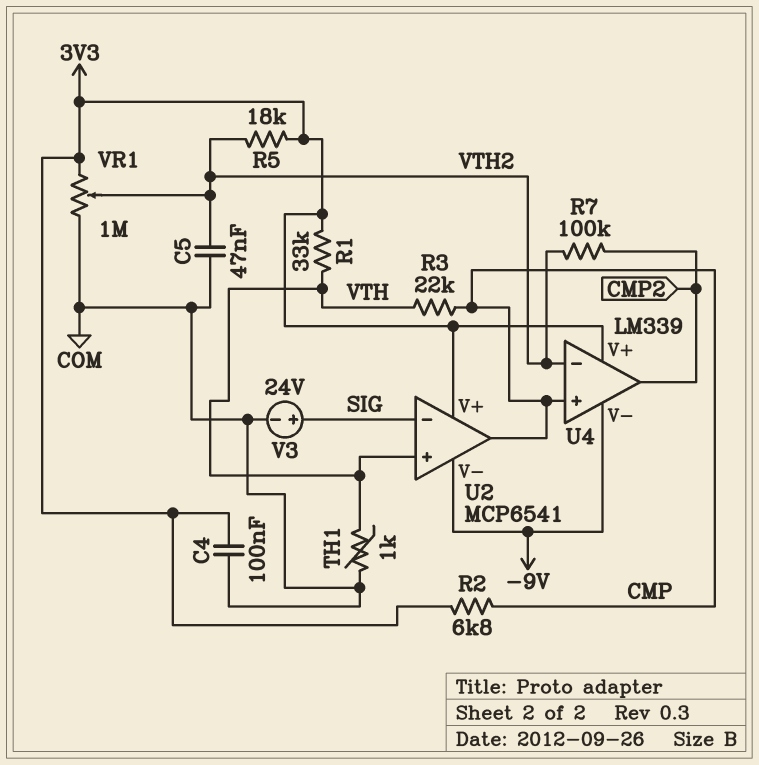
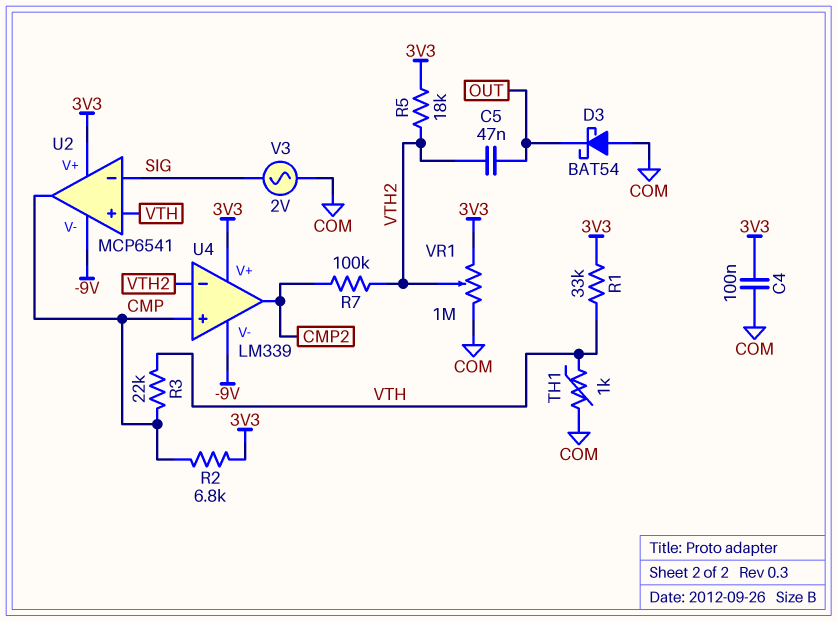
C5: 47nF (COM, VTH2) -> 47nF (OUT, VTH2)
D3: none -> schottky BAT54 (A COM, K OUT)
V3: 24V (plus SIG, minus COM) -> AC 2V (COM, SIG)

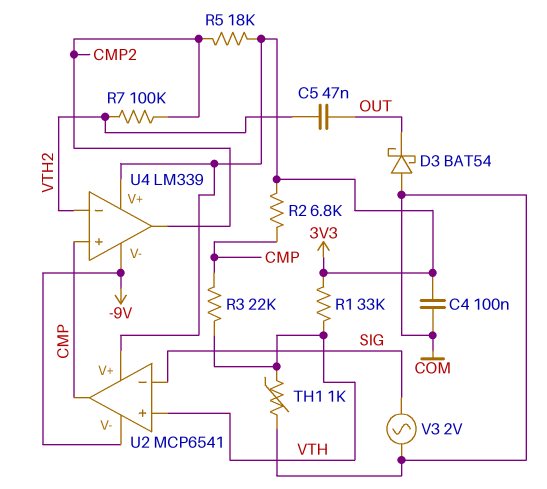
R5: 18k (3V3, VTH2) -> 18k (3V3, CMP2)
VR1: 1M (3V3, COM, wiper VTH2) -> none

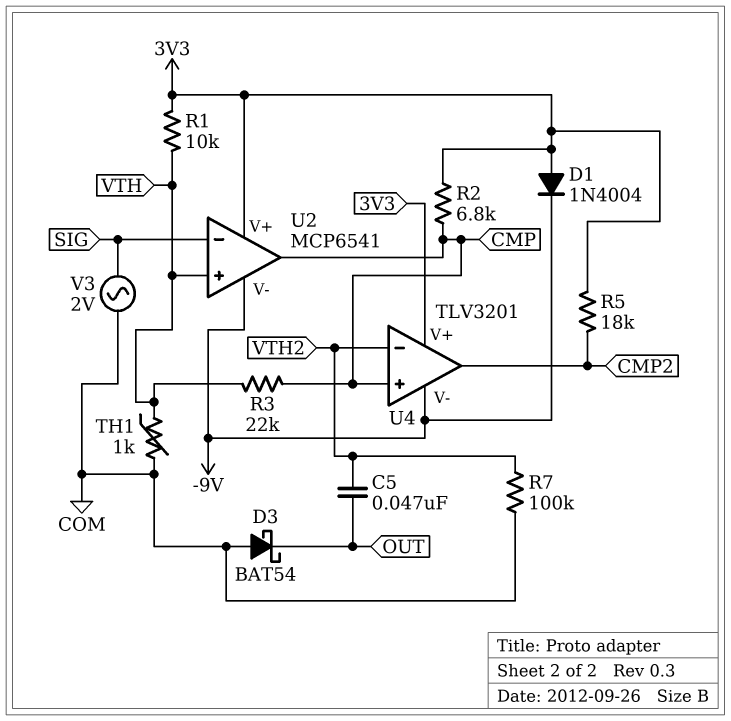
C4: 100nF (3V3, COM) -> none
D1: none -> diode 1N4004 (A 3V3, K -9V)
R1: 33k (3V3, VTH) -> 10k (3V3, VTH)
R7: 100k (CMP2, VTH2) -> 100k (COM, VTH2)
U4: LM339 -> TLV3201

